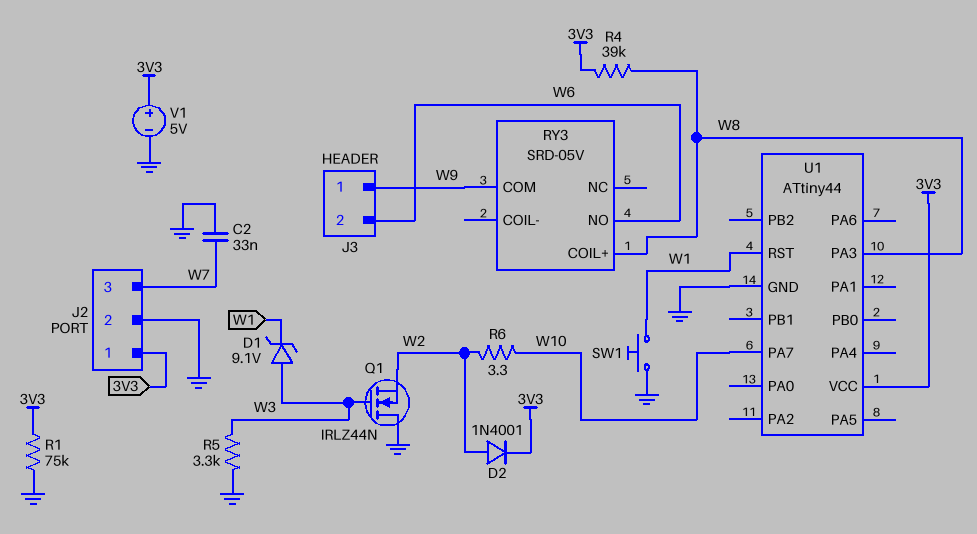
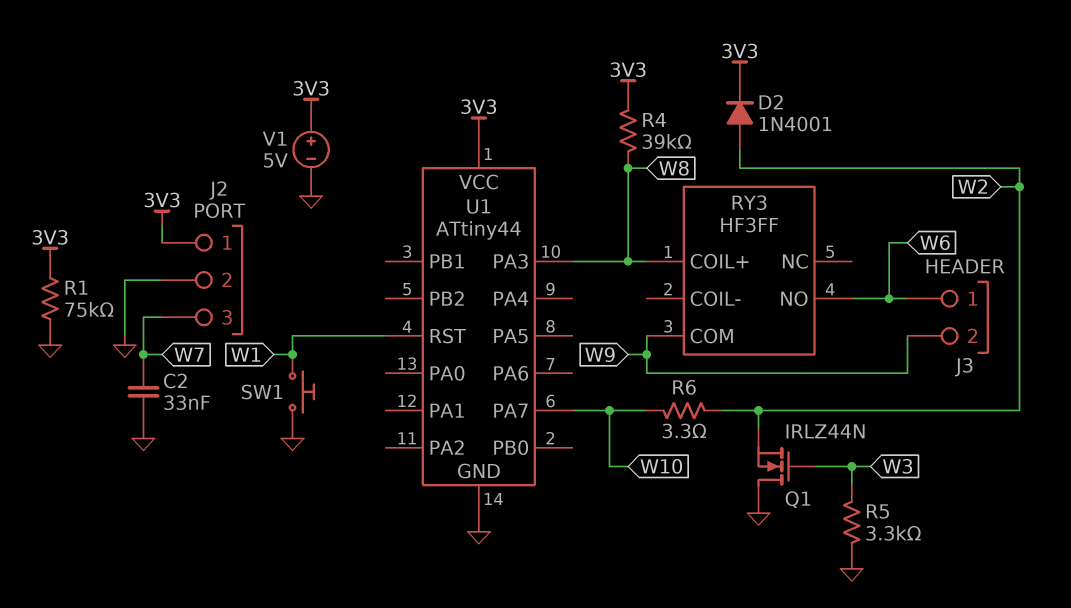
D1: zener 9.1V (A W3, K W1) -> none
J3 pin 1: W9 -> W6
J3 pin 2: W6 -> W9
RY3: SRD-05V -> HF3FF

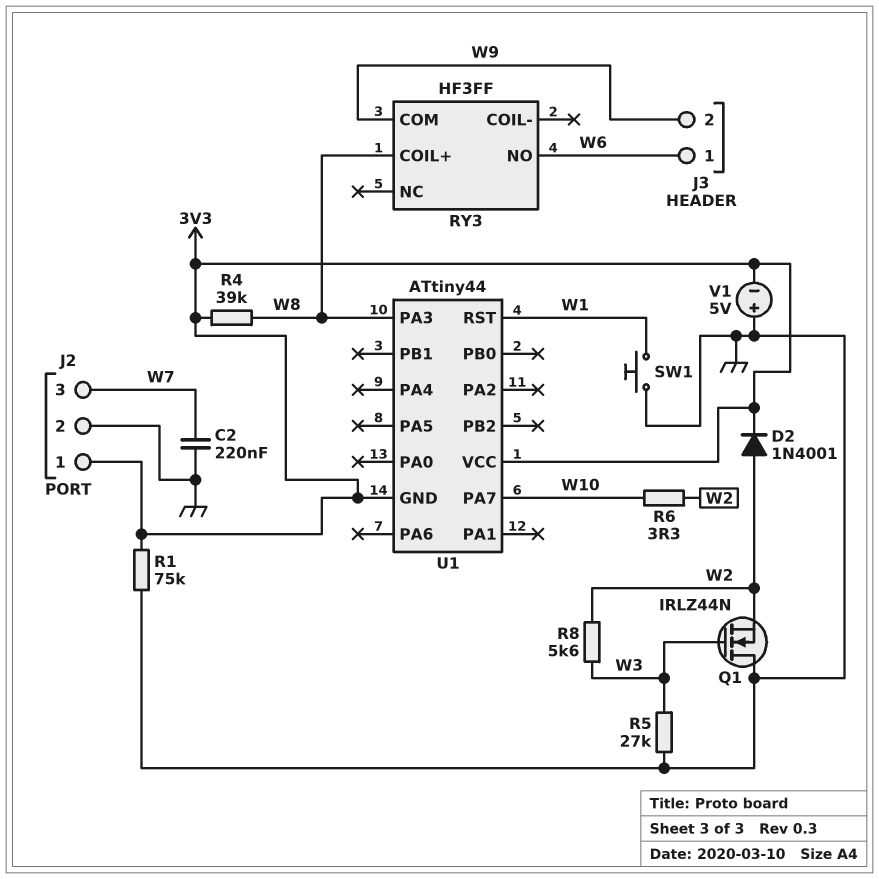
C2: 33nF (GND, W7) -> 220nF (GND, W7)
R5: 3.3k (GND, W3) -> 27k (GND, W3)
R8: none -> 5.6k (W2, W3)
U1 pin GND: GND -> 3V3
V1: 5V (plus 3V3, minus GND) -> 5V (plus GND, minus 3V3)

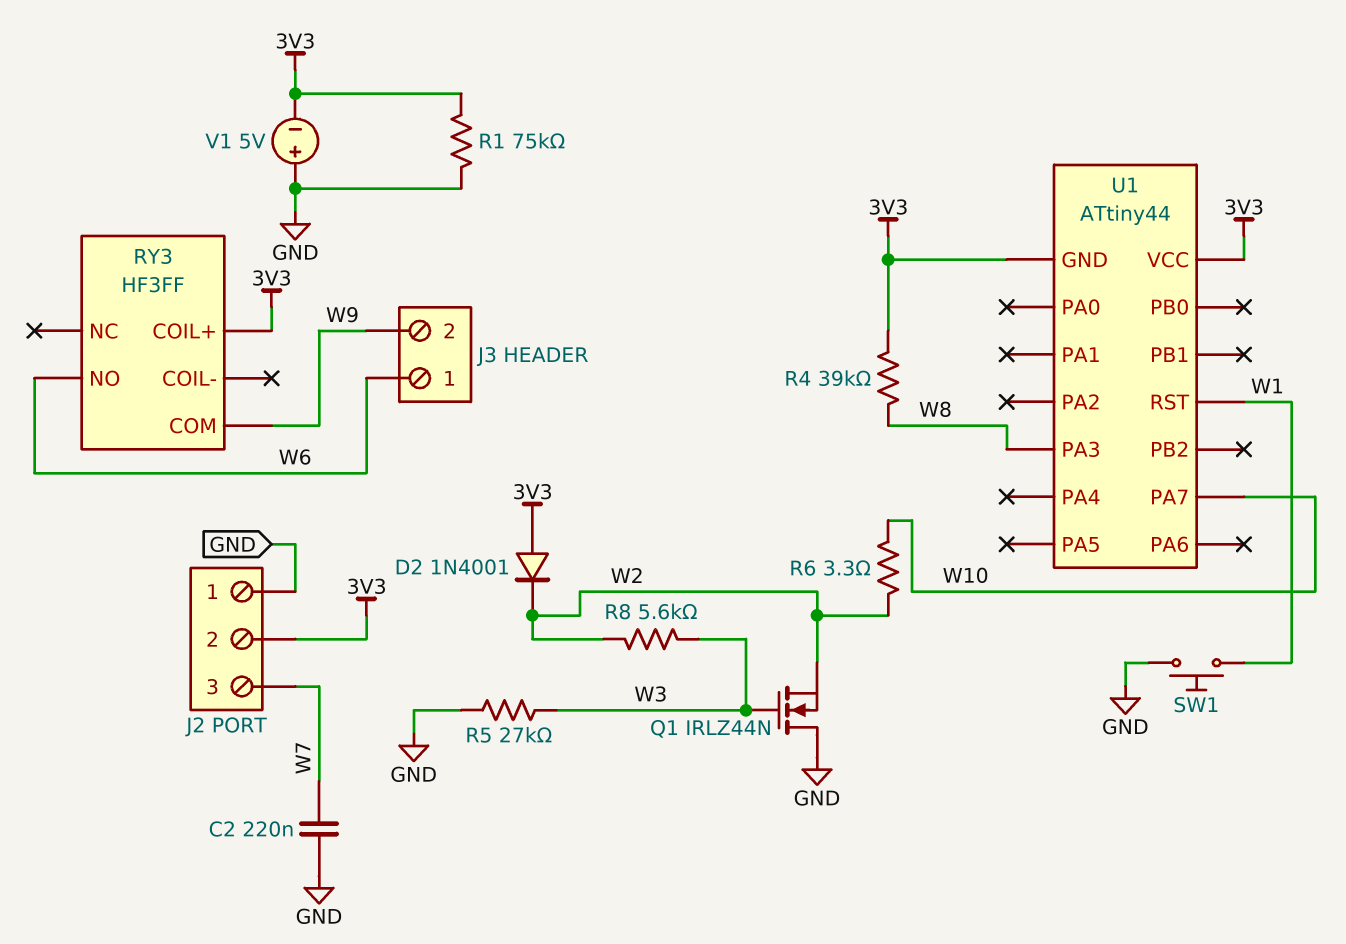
D2: diode 1N4001 (A W2, K 3V3) -> diode 1N4001 (A 3V3, K W2)
J2 pin 1: 3V3 -> GND
J2 pin 2: GND -> 3V3
RY3 pin COIL+: W8 -> 3V3

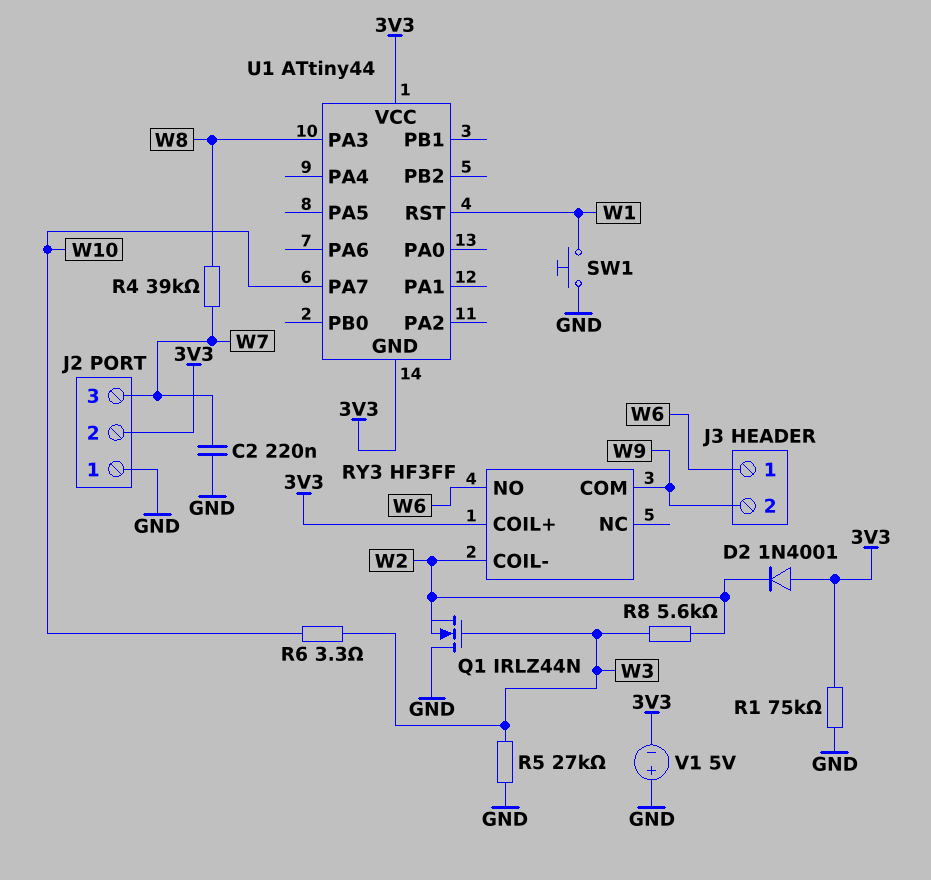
R4: 39k (3V3, W8) -> 39k (W7, W8)
R6: 3.3 (W2, W10) -> 3.3 (W3, W10)
RY3 pin COIL-: none -> W2

